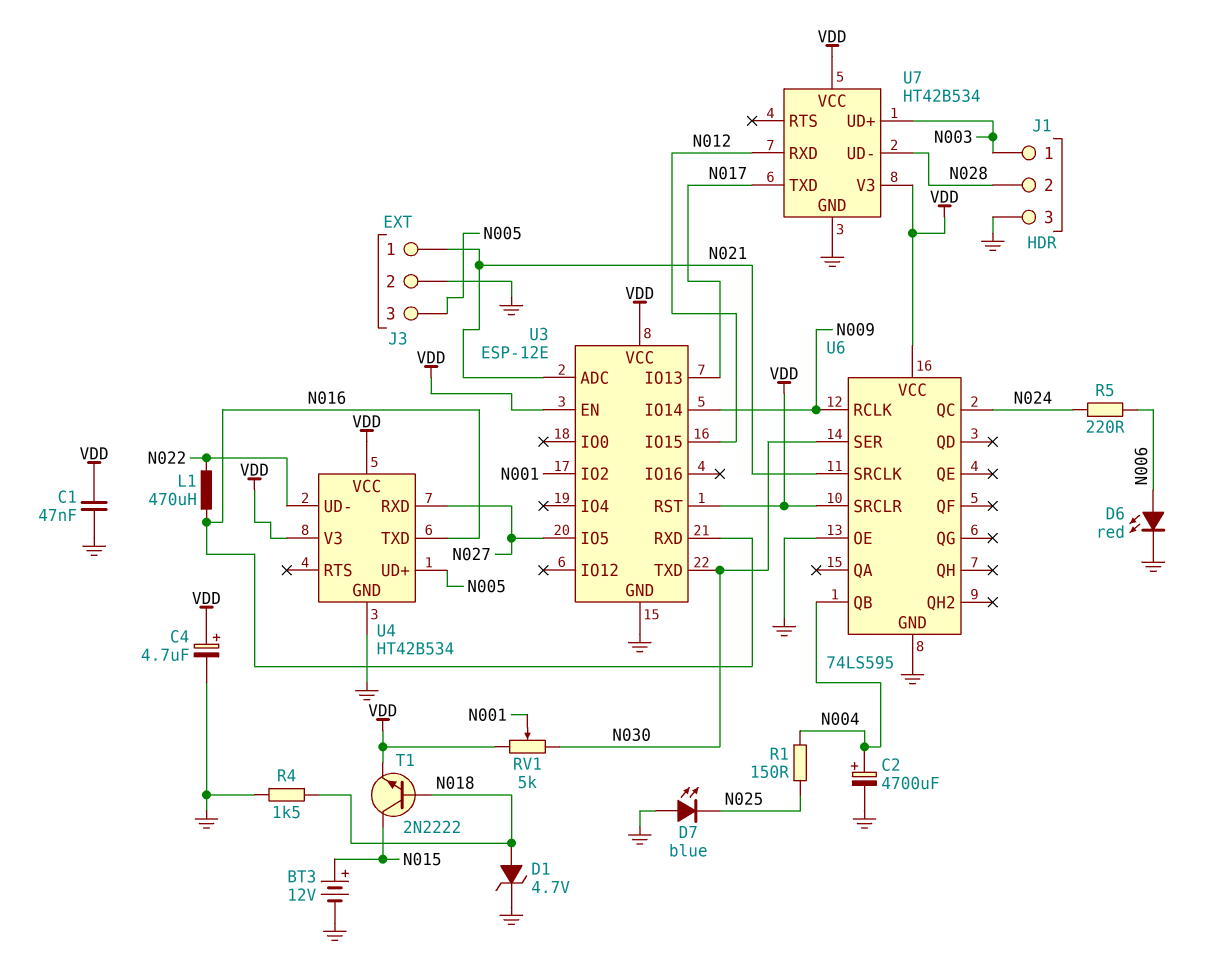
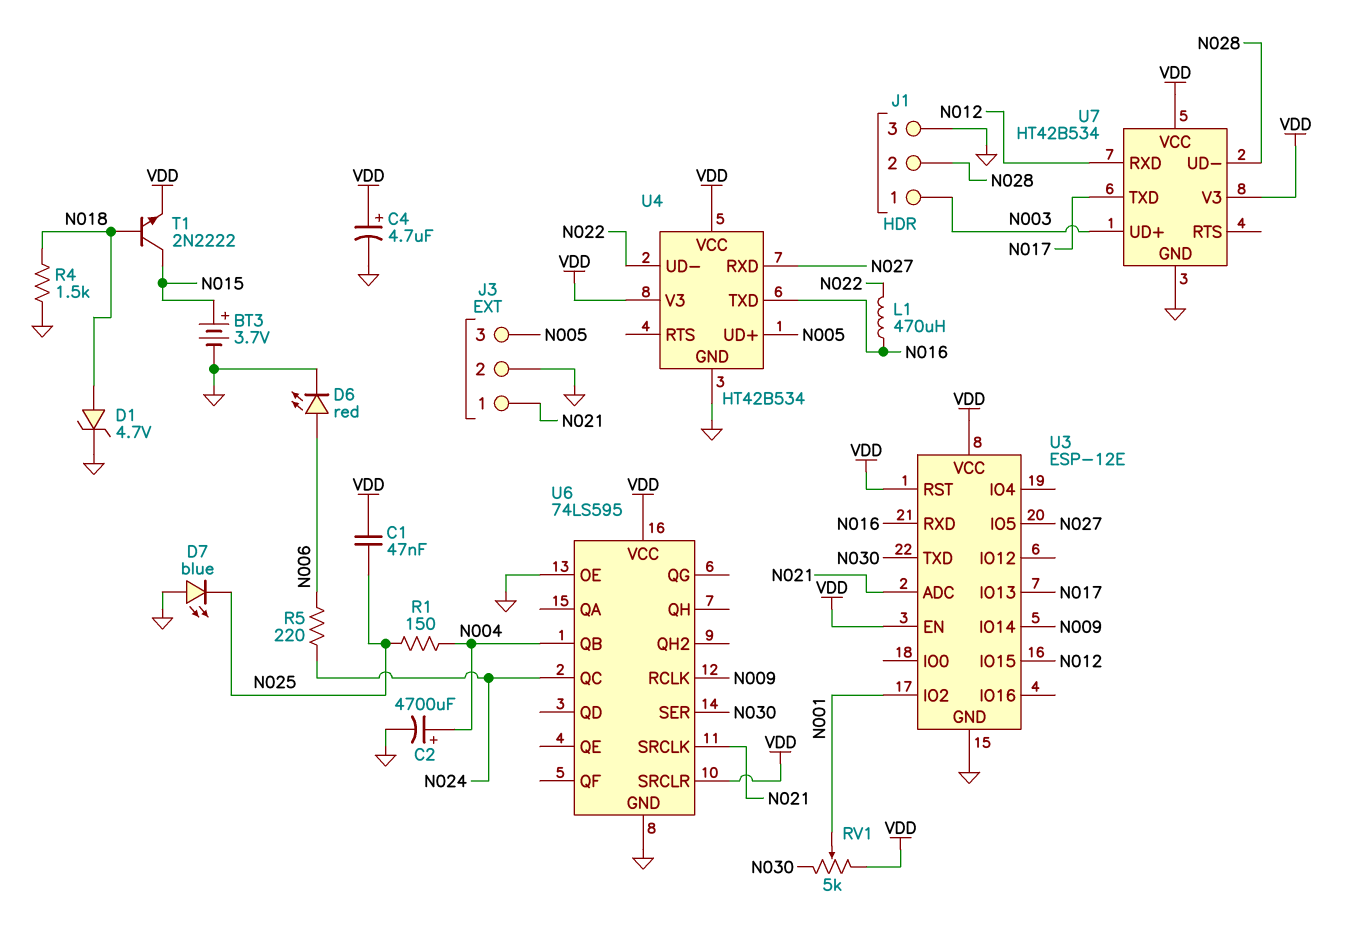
BT3: 12V (plus N015, minus GND) -> 3.7V (plus N015, minus GND)
C1: 47nF (GND, VDD) -> 47nF (N025, VDD)

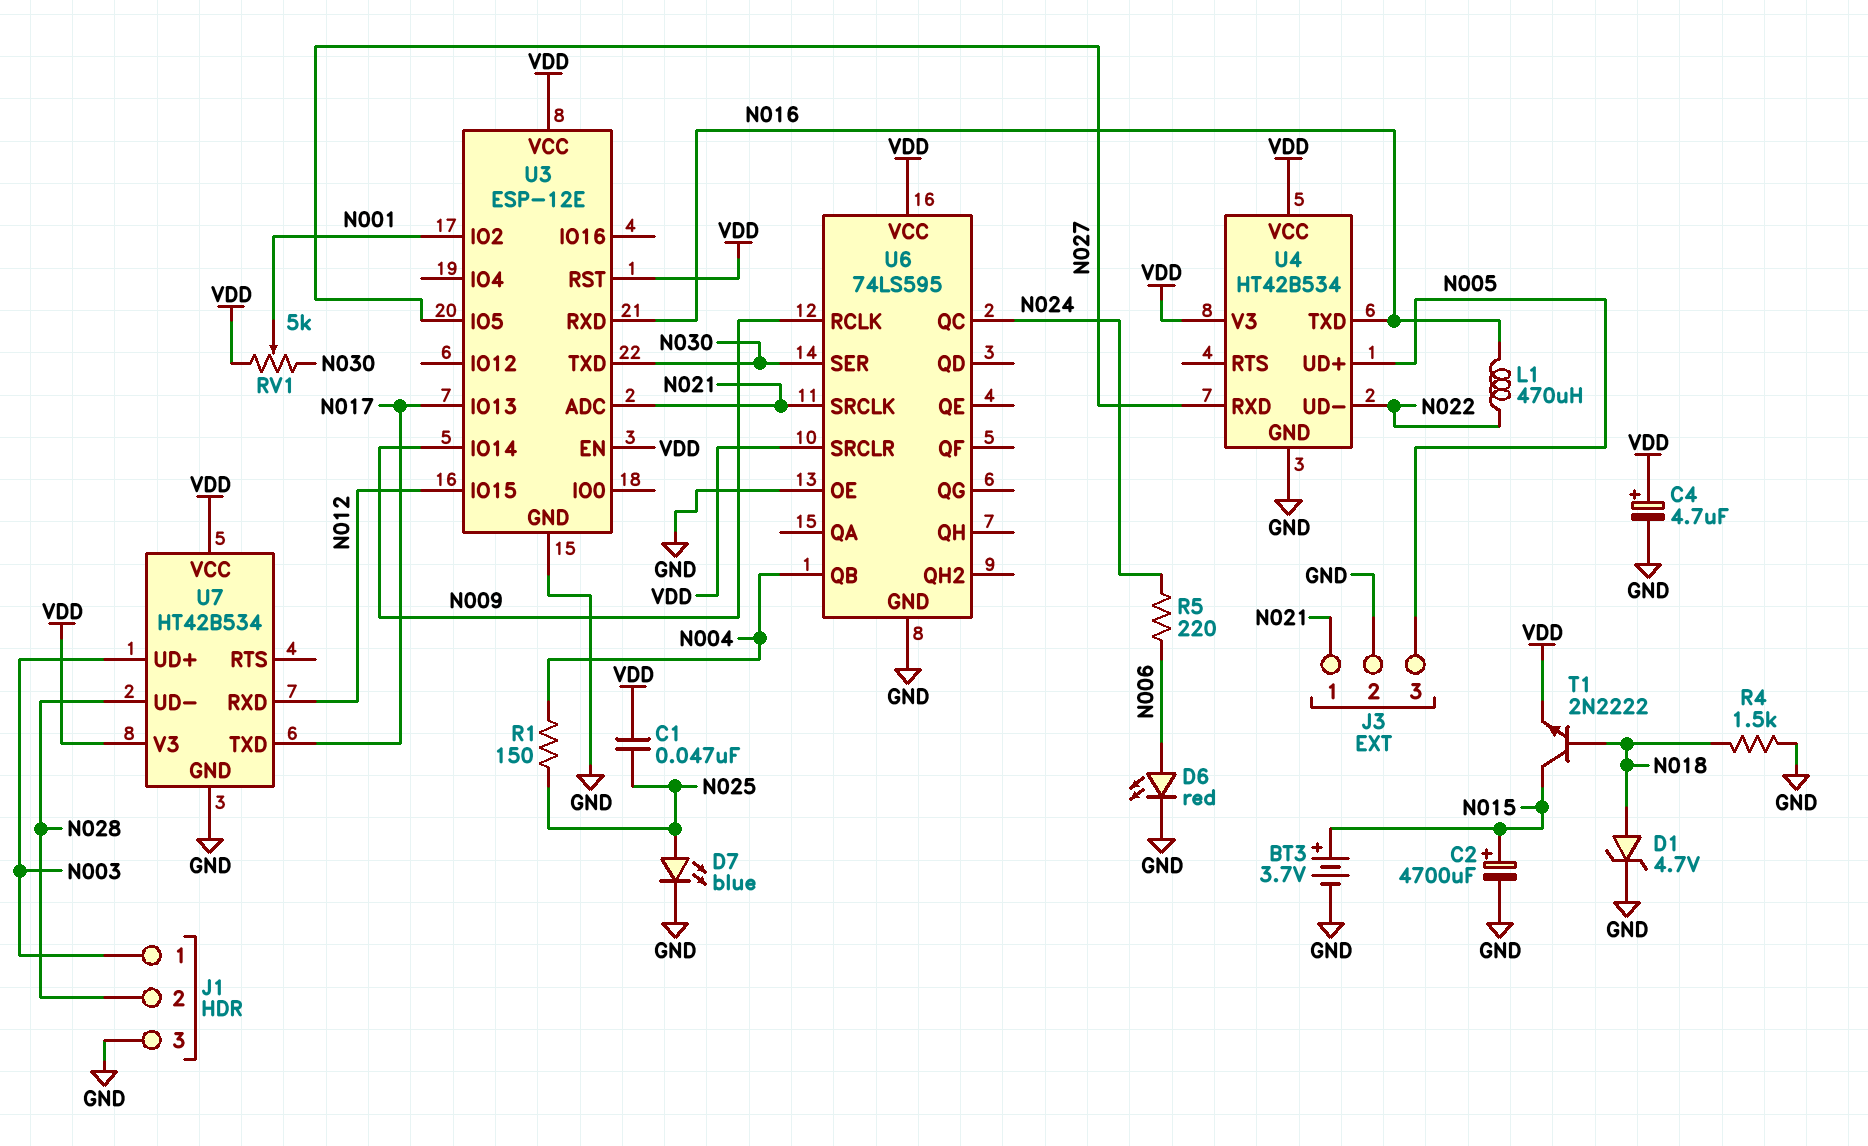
C2: 4700uF (plus N004, minus GND) -> 4700uF (plus N015, minus GND)
D7: LED blue (A GND, K N025) -> LED blue (A N025, K GND)

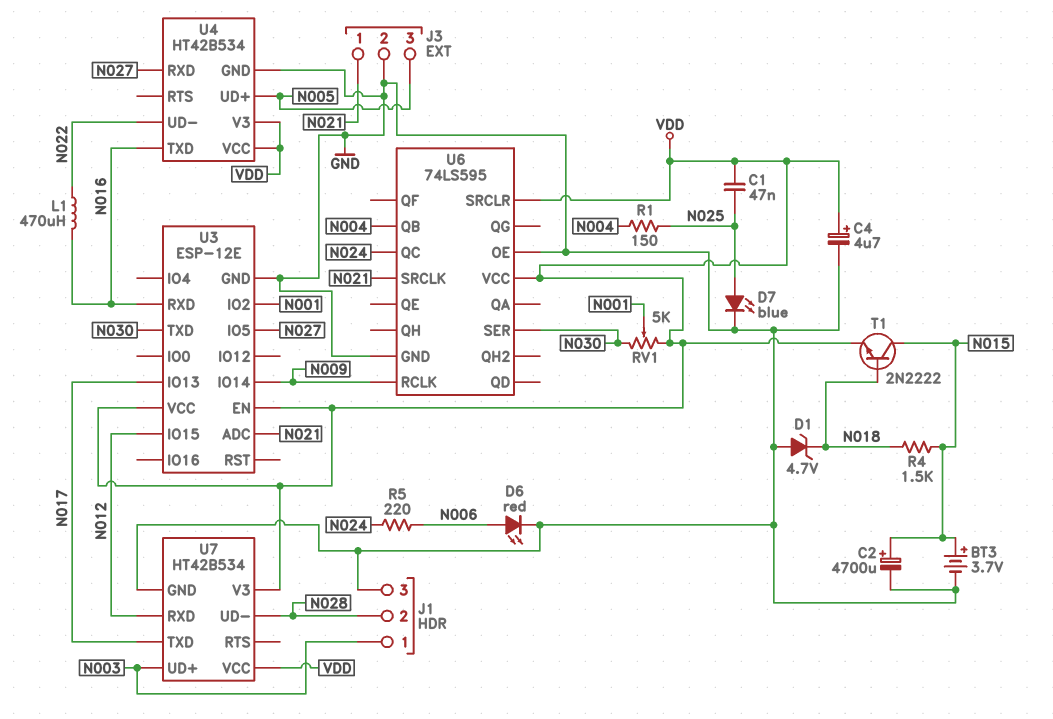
D1: zener 4.7V (A N018, K GND) -> zener 4.7V (A GND, K N018)
R4: 1.5k (GND, N018) -> 1.5k (N015, N018)
U3 pin RST: VDD -> none

